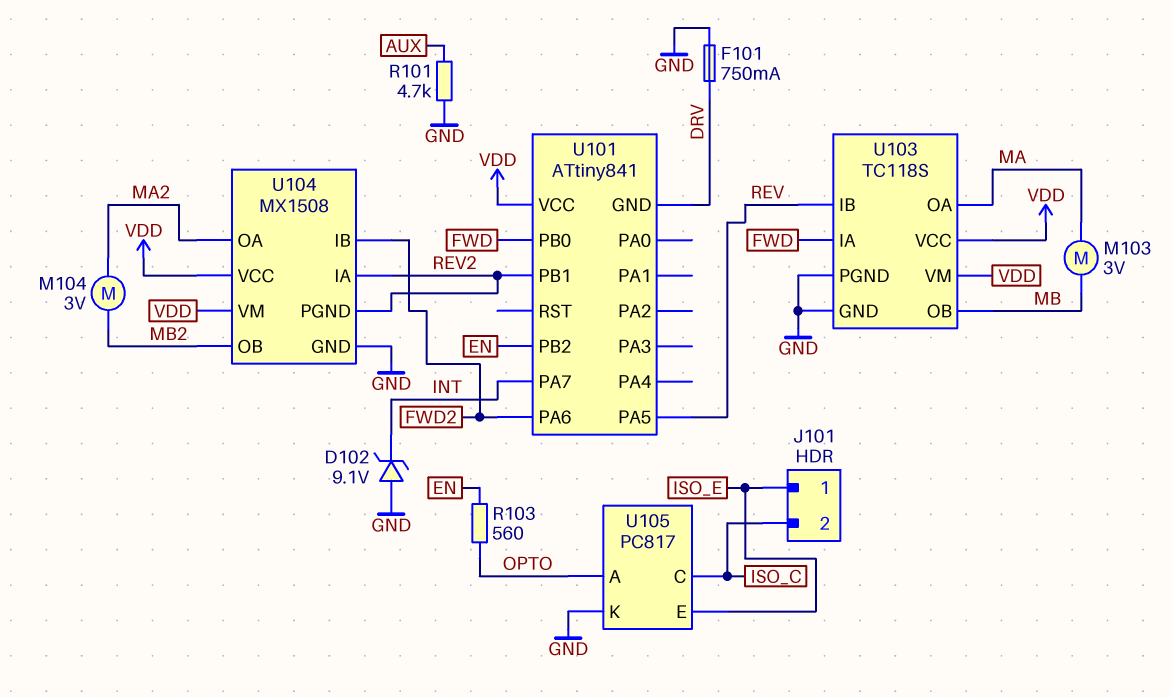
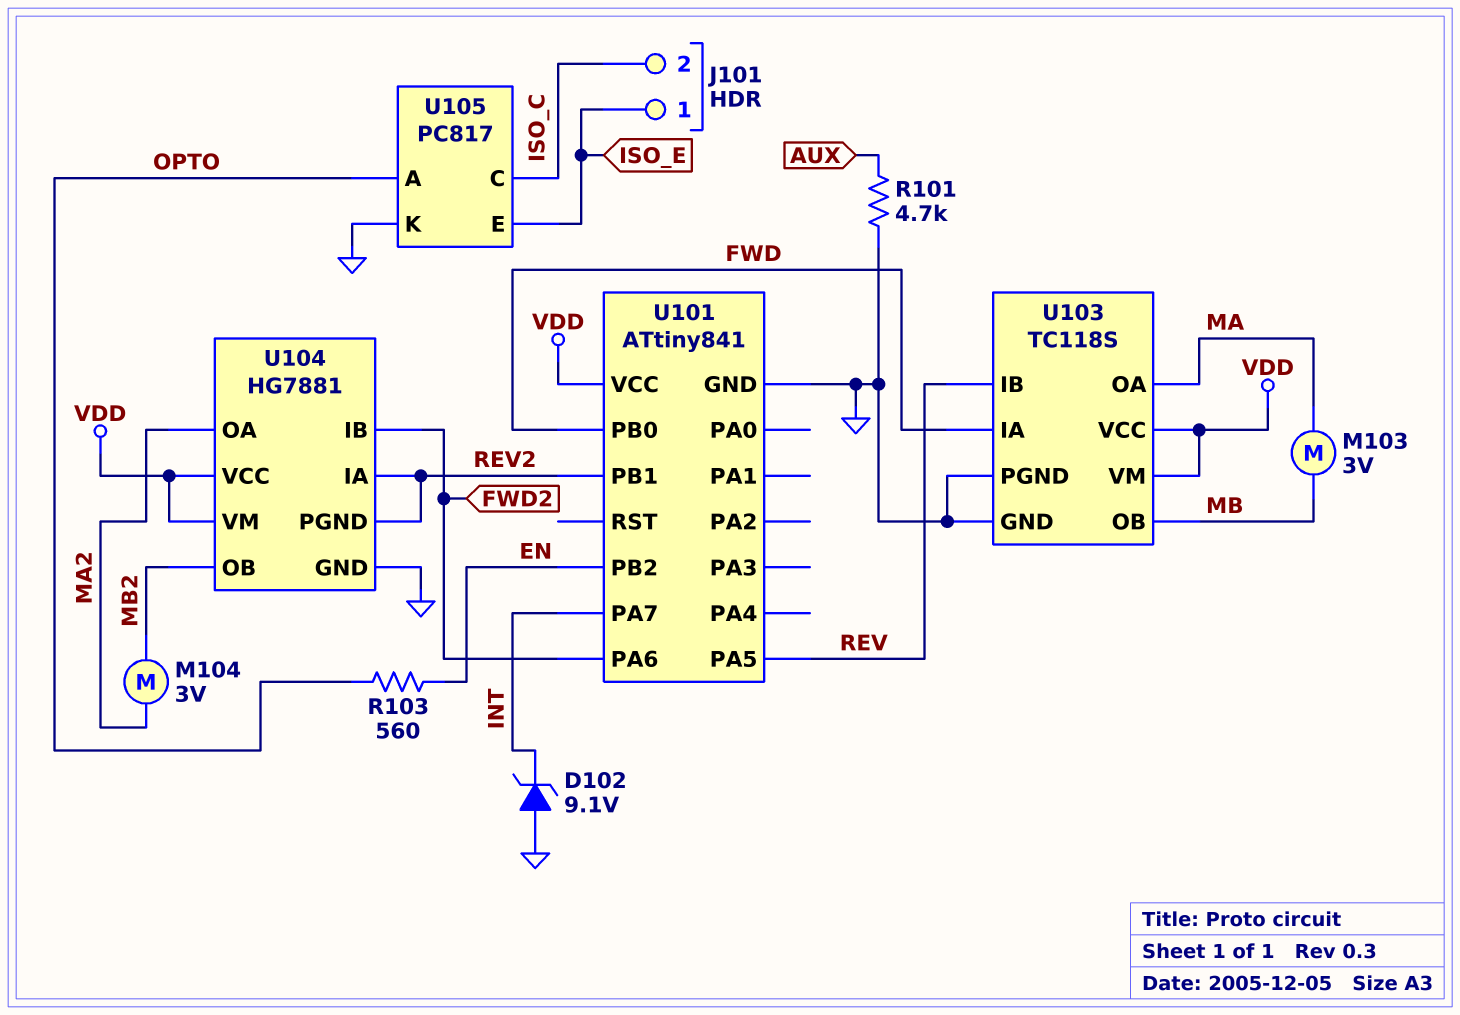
F101: 750mA (DRV, GND) -> none
U101 pin GND: DRV -> GND
U104: MX1508 -> HG7881

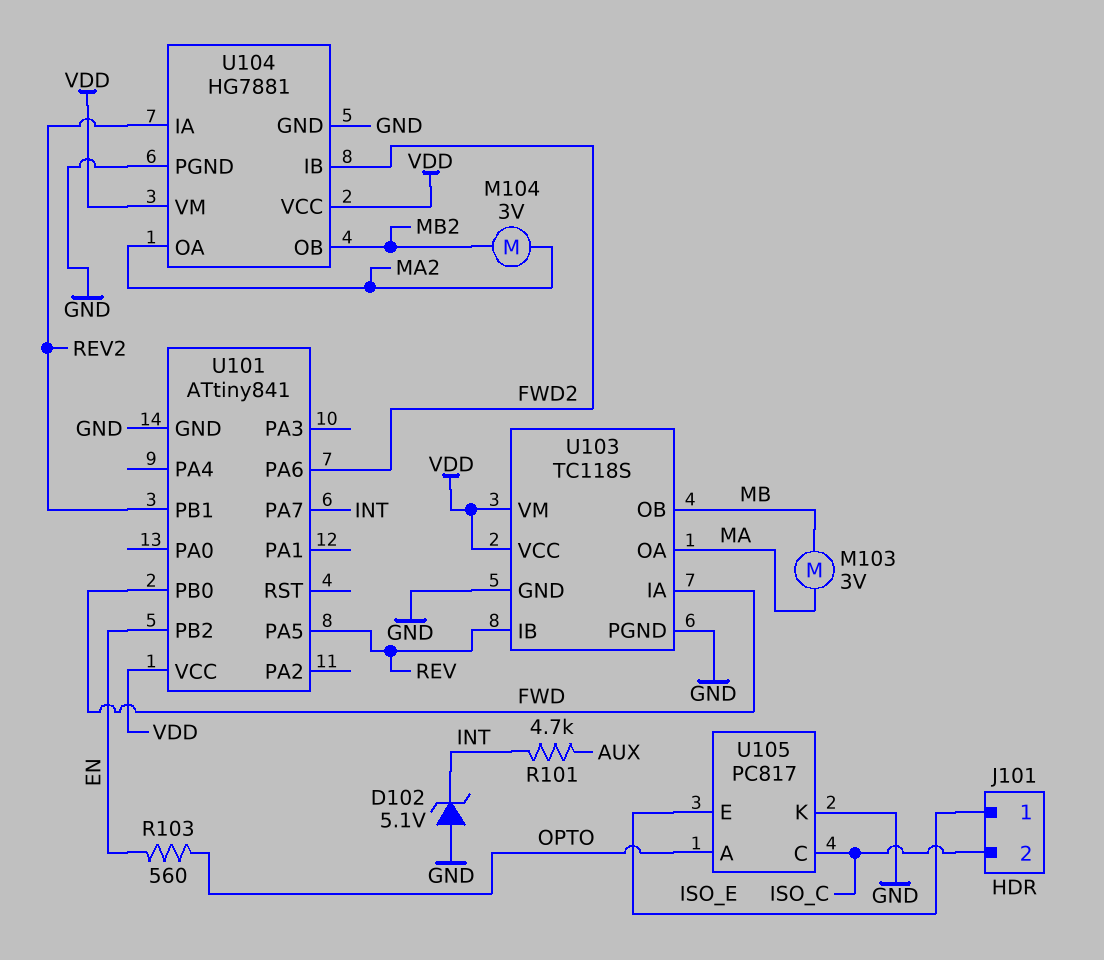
D102: zener 9.1V (A GND, K INT) -> zener 5.1V (A GND, K INT)
R101: 4.7k (AUX, GND) -> 4.7k (AUX, INT)
U104 pin PGND: REV2 -> GND

